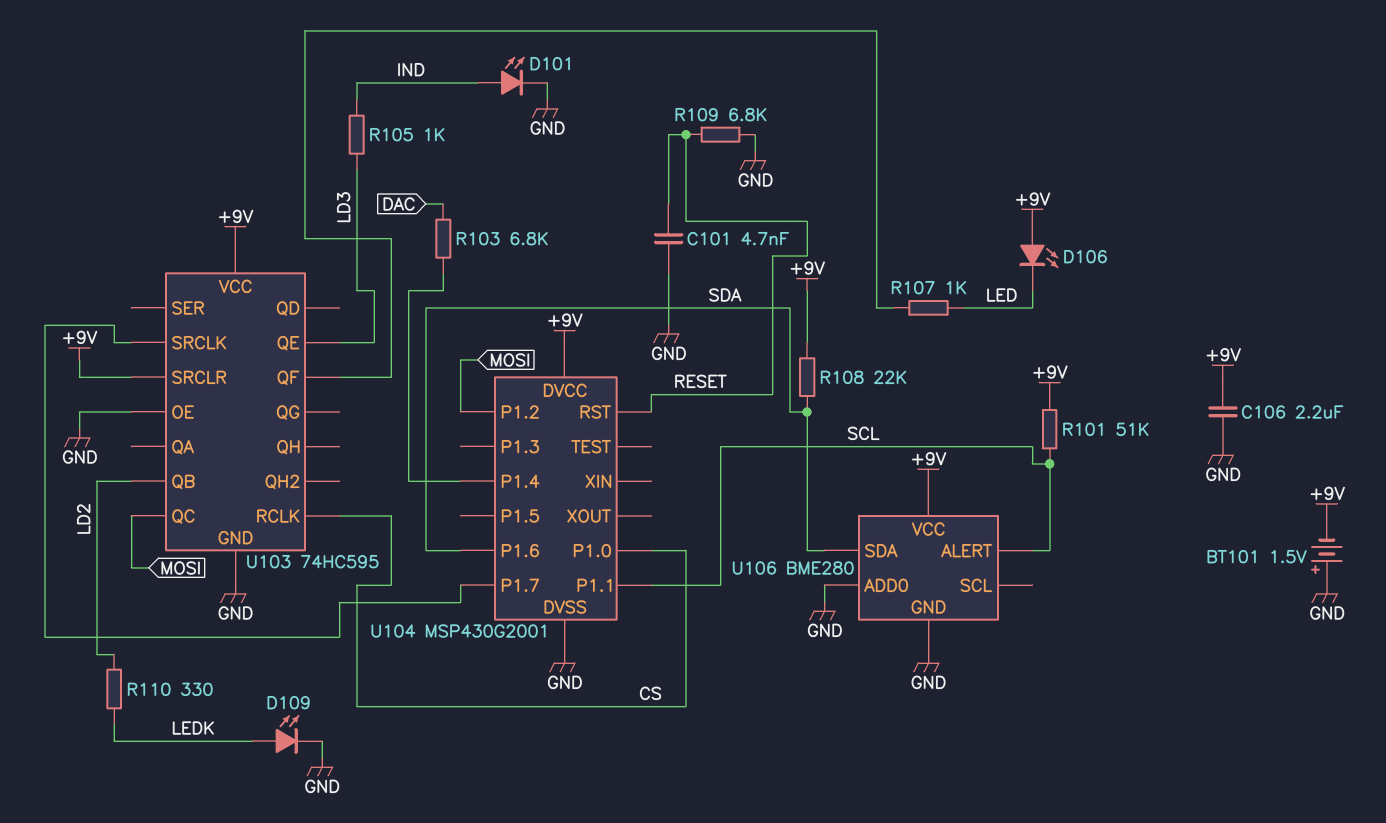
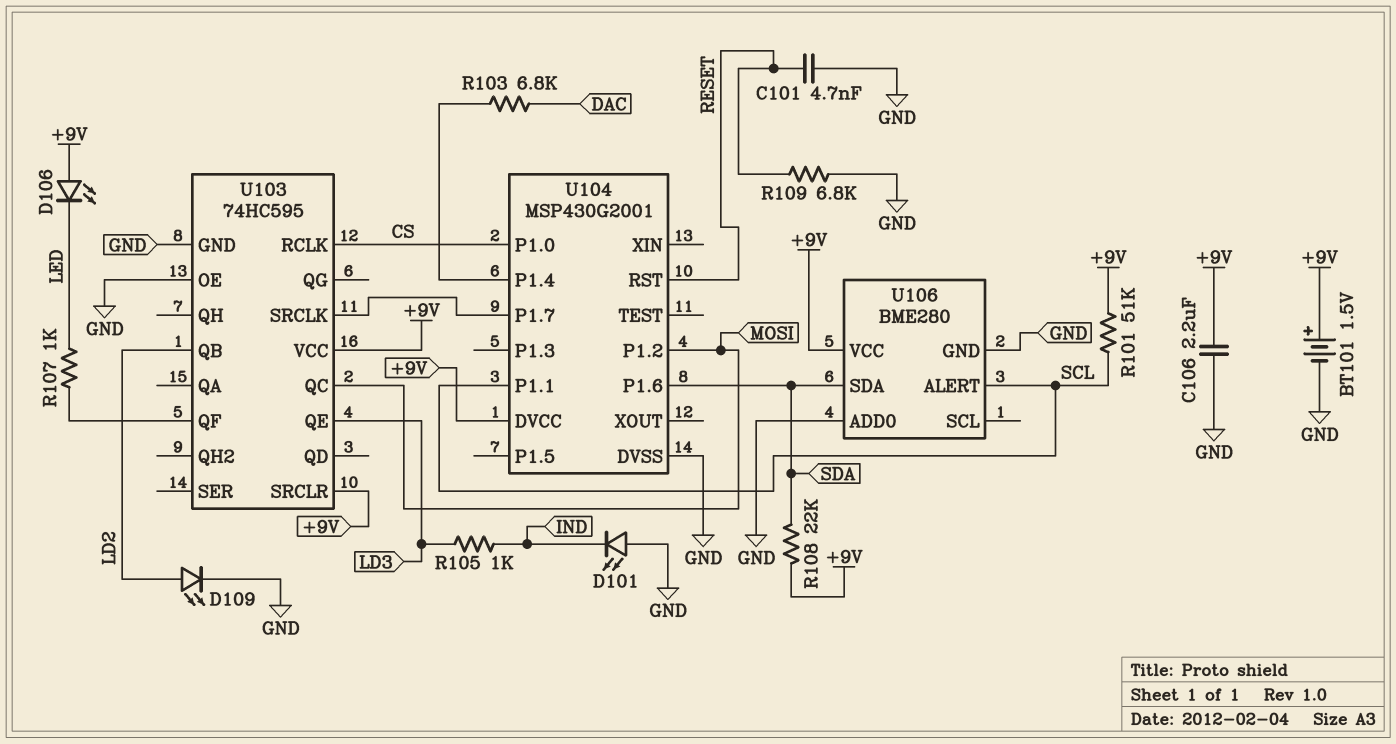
BT101: 1.5V (plus GND, minus +9V) -> 1.5V (plus +9V, minus GND)
D101: LED (A IND, K GND) -> LED (A GND, K IND)
D109: LED (A LEDK, K GND) -> LED (A LD2, K GND)
R110: 330 (LD2, LEDK) -> none

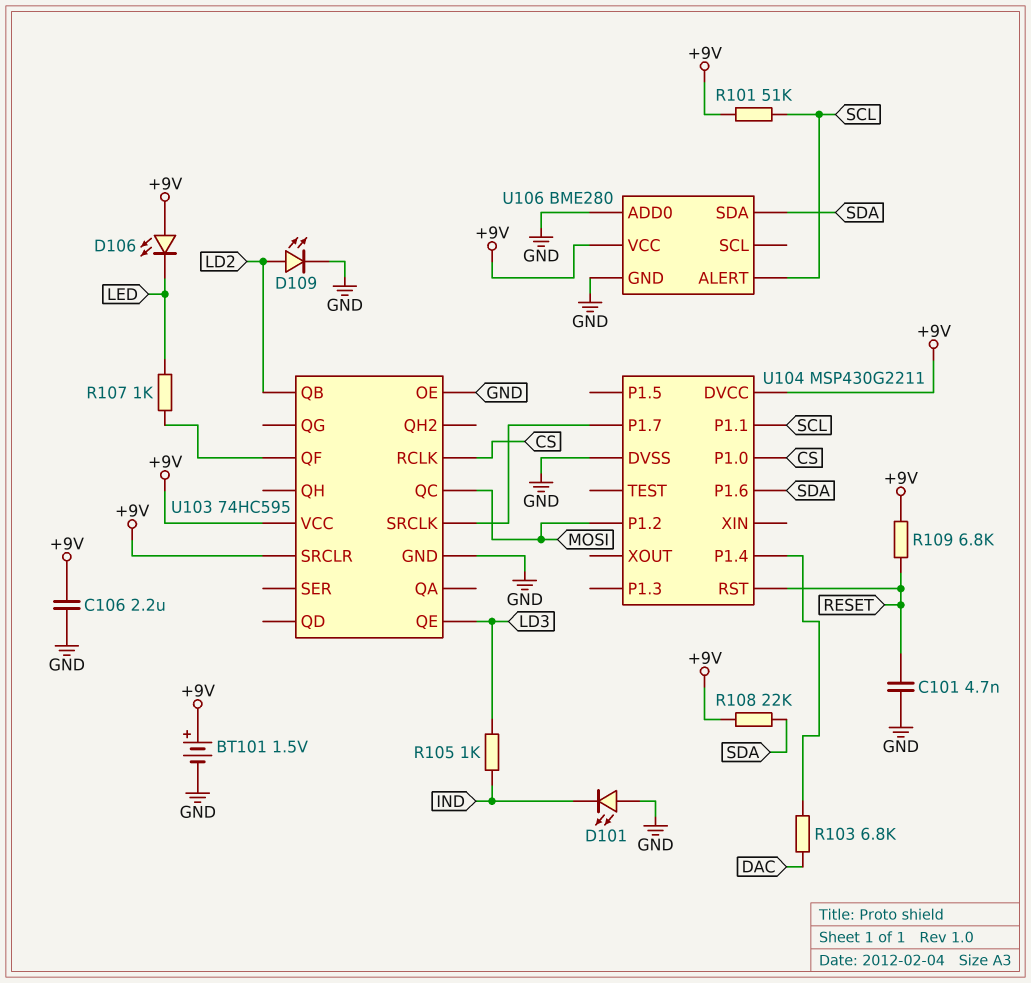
R109: 6.8k (GND, RESET) -> 6.8k (+9V, RESET)
U104: MSP430G2001 -> MSP430G2211

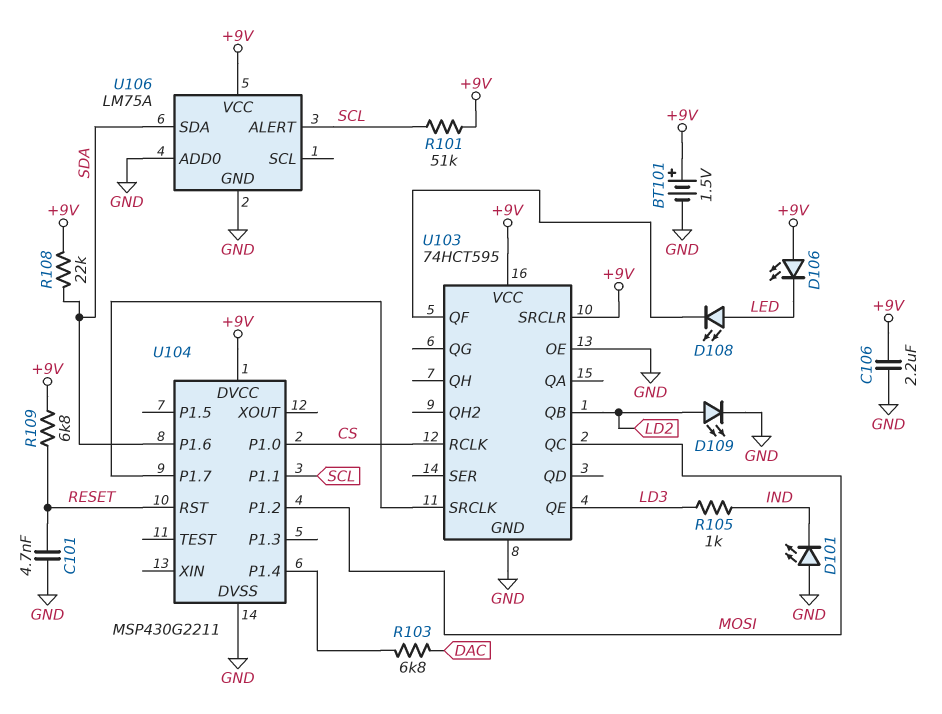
D108: none -> LED (A LED, K U103/QF)
R107: 1k (LED, U103/QF) -> none
U103: 74HC595 -> 74HCT595
U106: BME280 -> LM75A

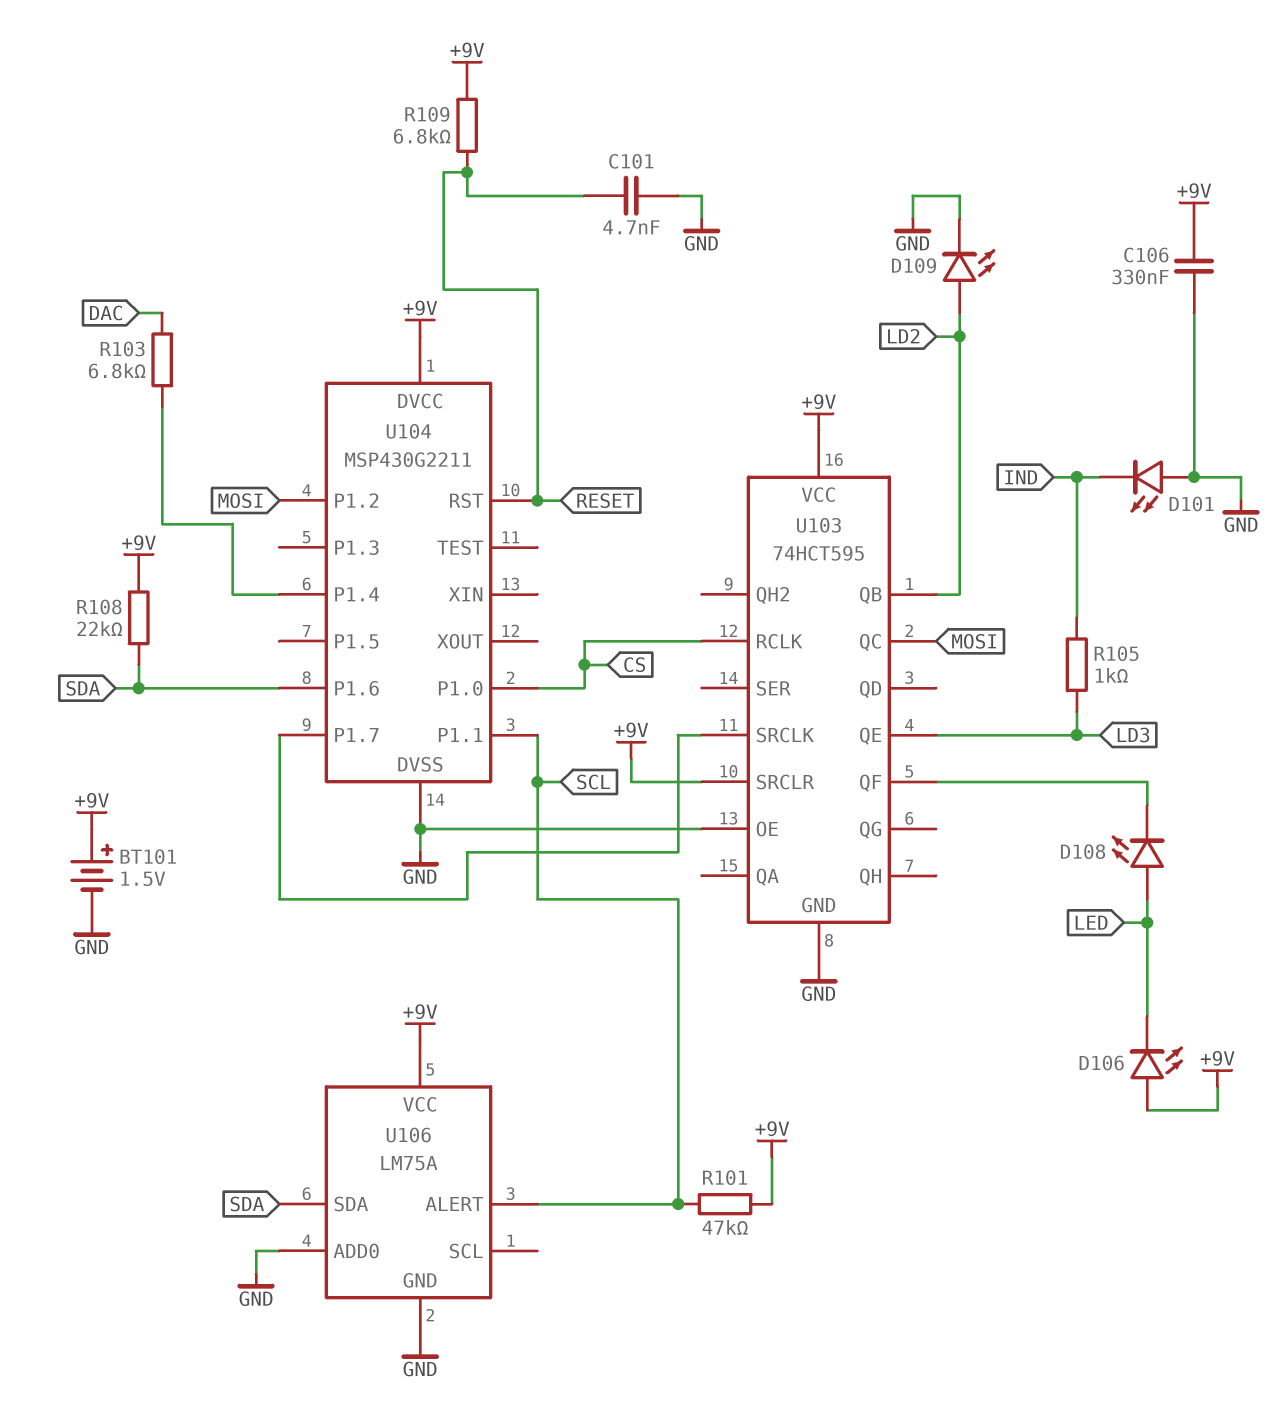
C106: 2.2uF (+9V, GND) -> 330nF (+9V, GND)
R101: 51k (+9V, SCL) -> 47k (+9V, SCL)

